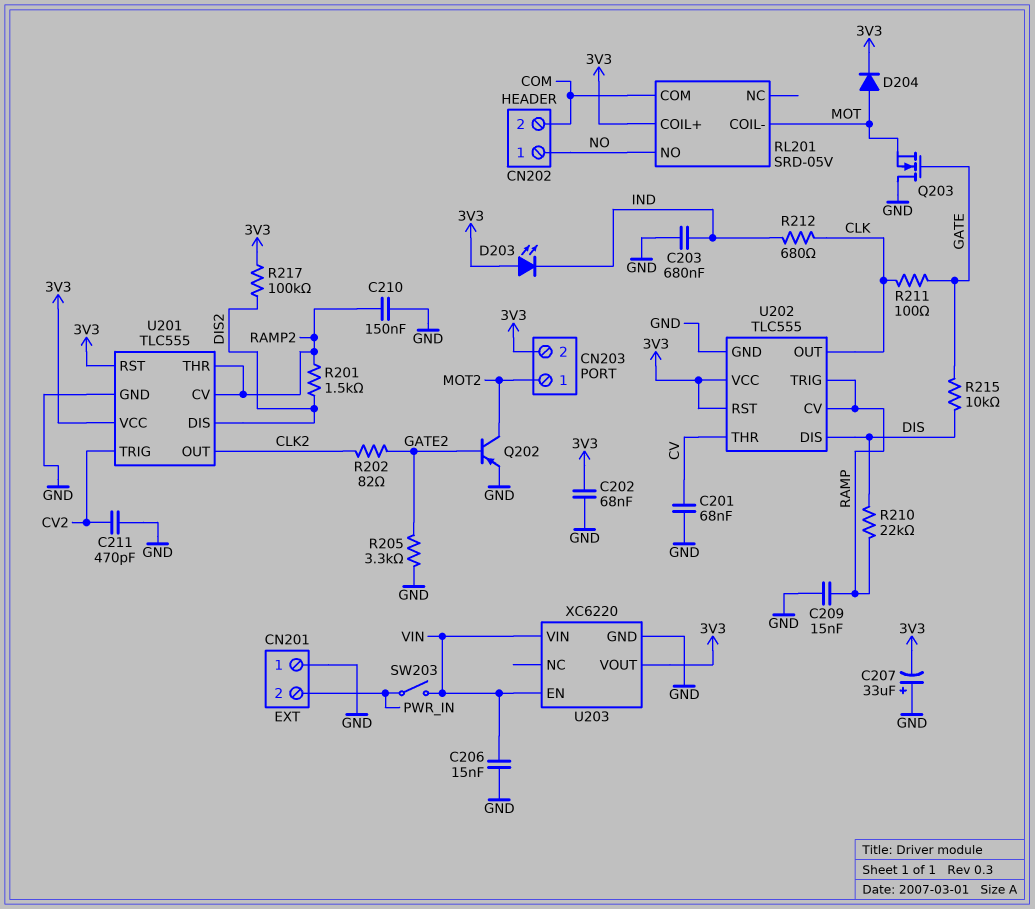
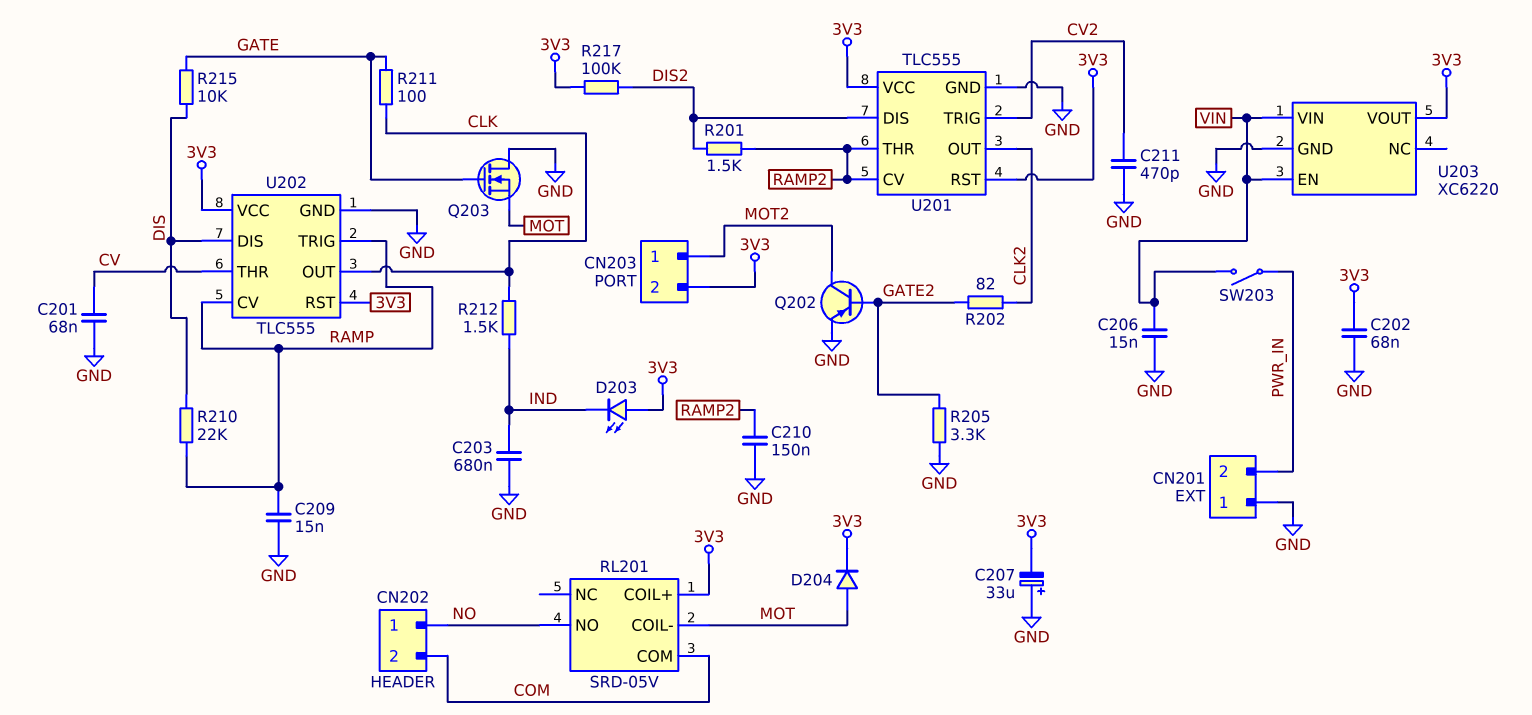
R212: 680 (CLK, IND) -> 1.5k (CLK, IND)

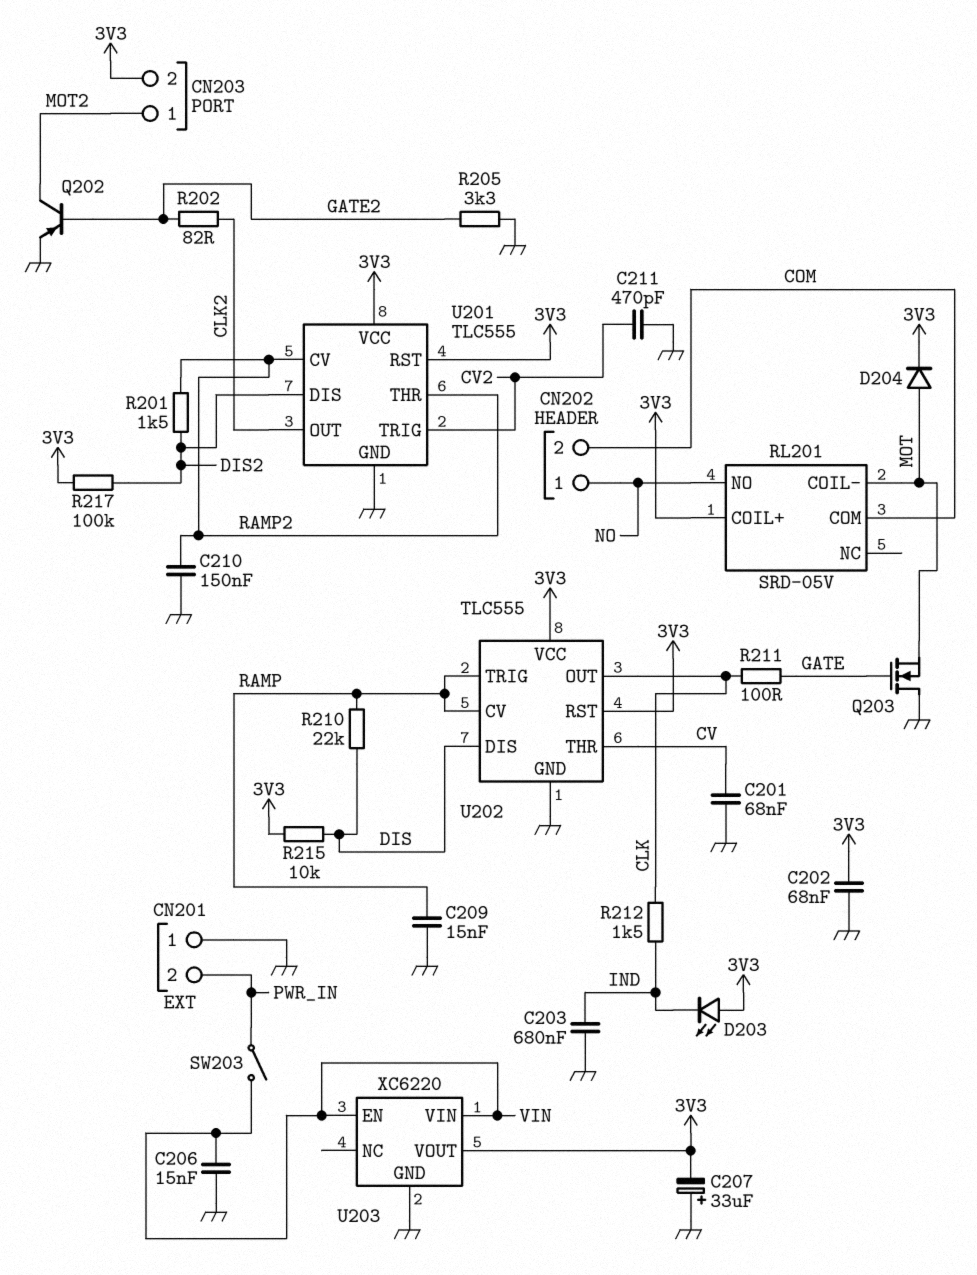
R215: 10k (DIS, GATE) -> 10k (3V3, DIS)

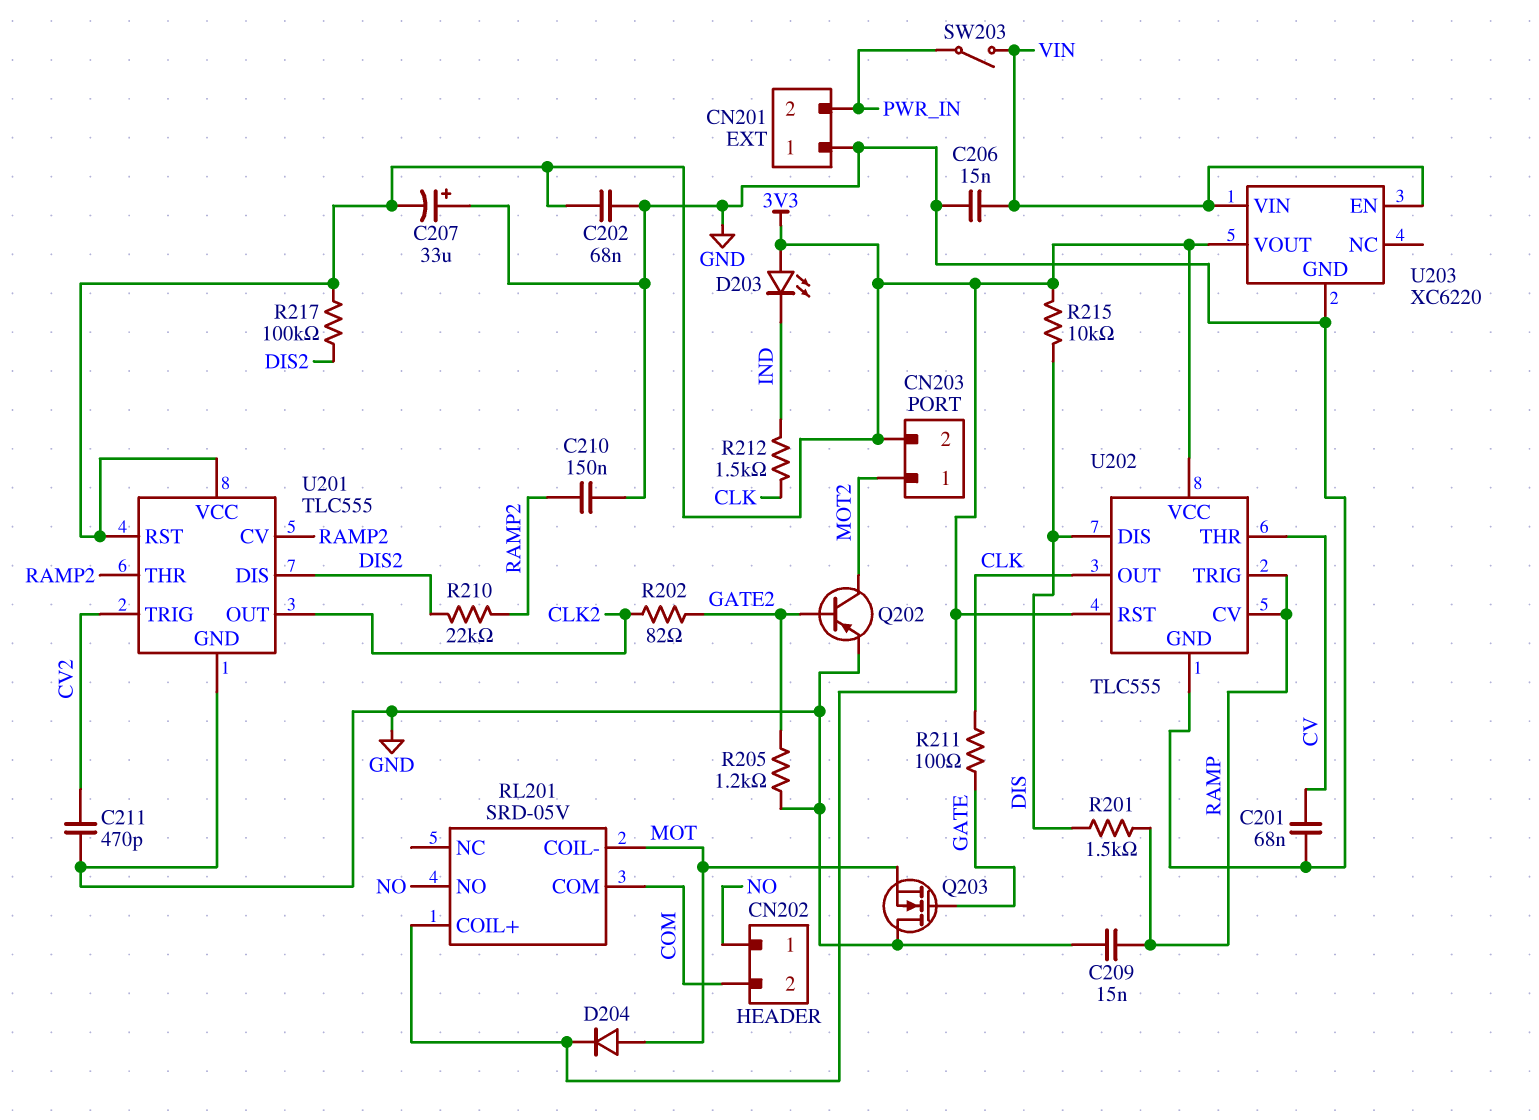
C203: 680nF (GND, IND) -> none
R201: 1.5k (DIS2, RAMP2) -> 1.5k (DIS, RAMP)
R205: 3.3k (GATE2, GND) -> 1.2k (GATE2, GND)
R210: 22k (DIS, RAMP) -> 22k (DIS2, RAMP2)

